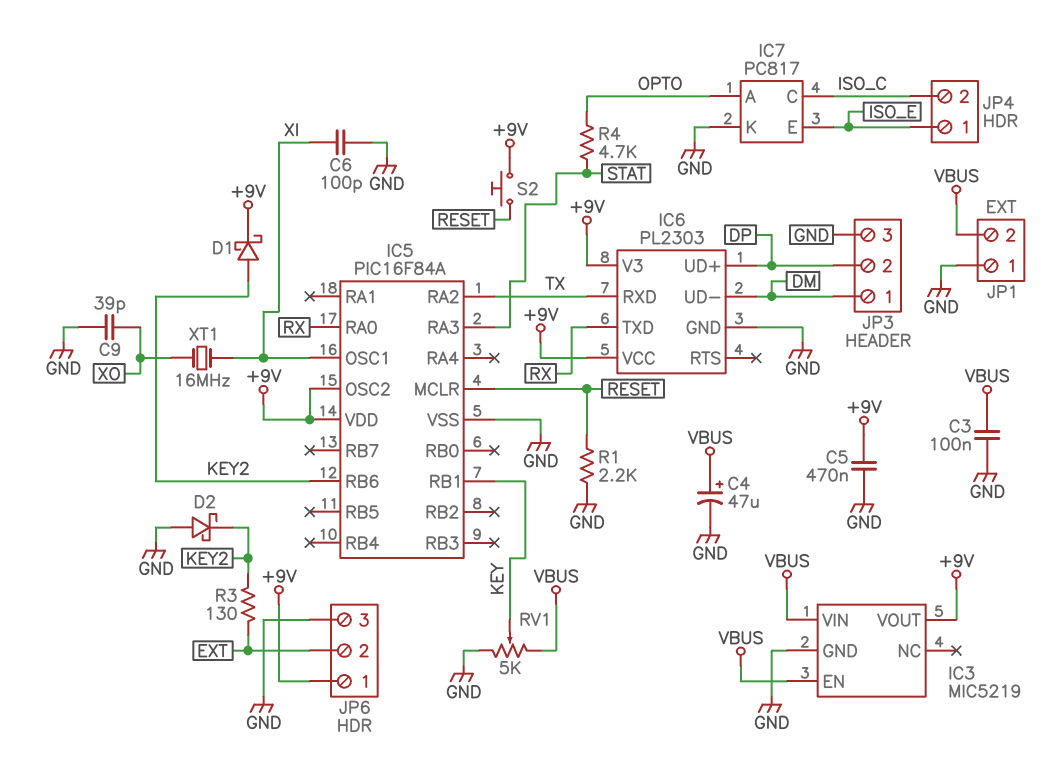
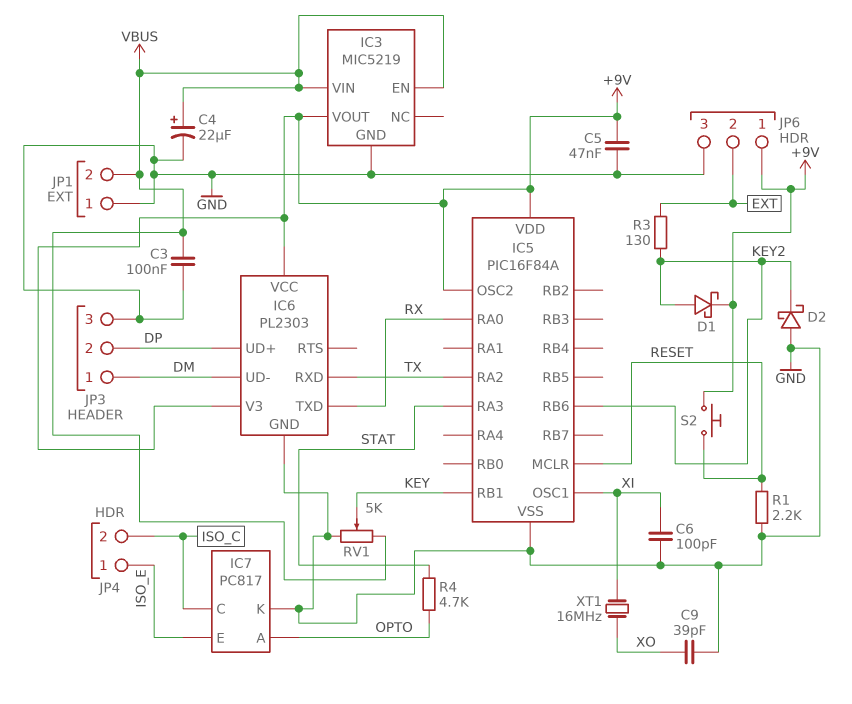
C4: 47uF (plus VBUS, minus GND) -> 22uF (plus VBUS, minus GND)
C5: 470nF (+9V, GND) -> 47nF (+9V, GND)

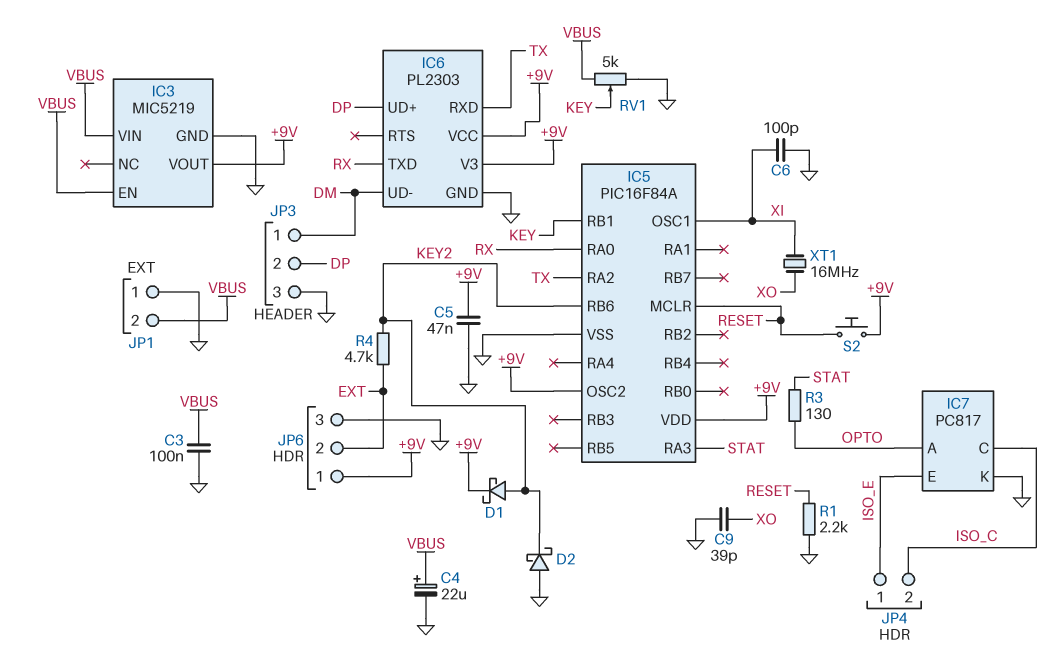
R3: 130 (EXT, KEY2) -> 130 (OPTO, STAT)
R4: 4.7k (OPTO, STAT) -> 4.7k (EXT, KEY2)

